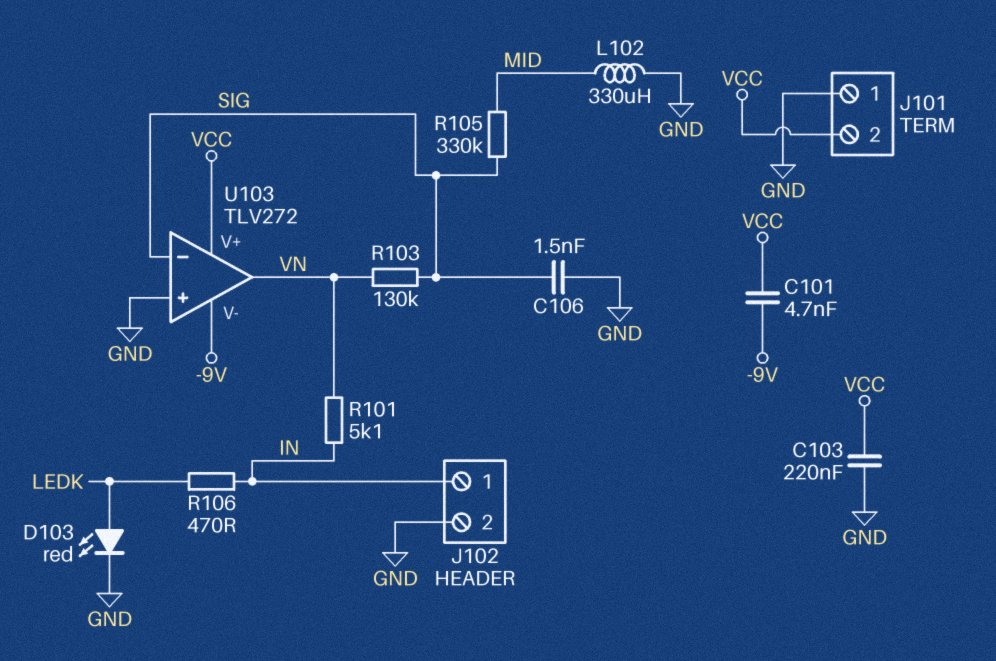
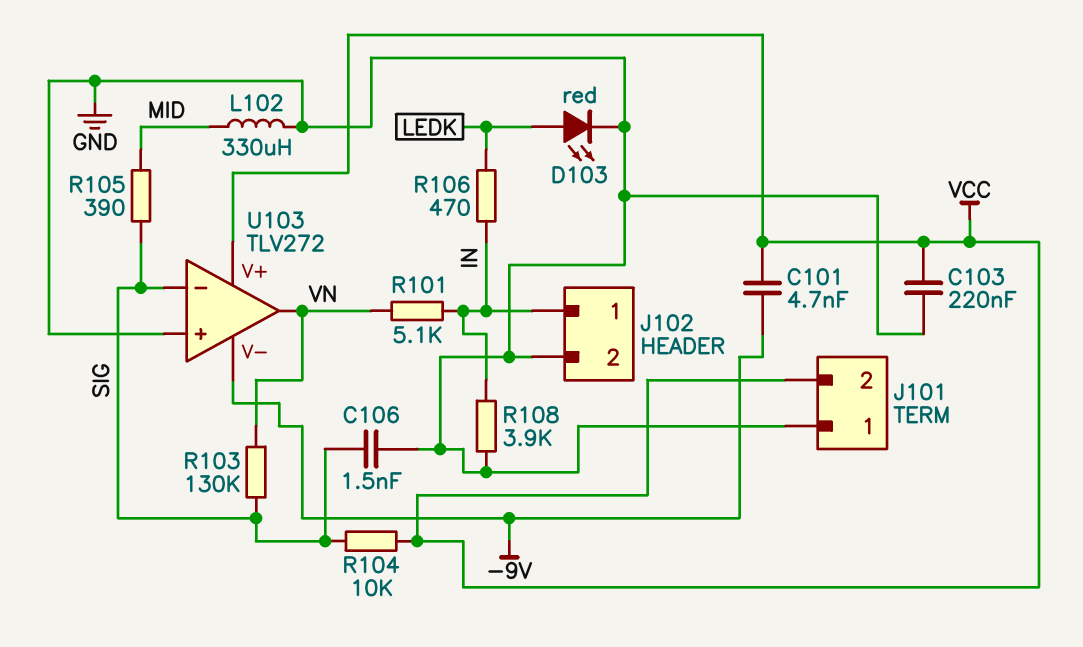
R104: none -> 10k (SIG, VCC)
R105: 330k (MID, SIG) -> 390 (MID, SIG)
R108: none -> 3.9k (GND, IN)

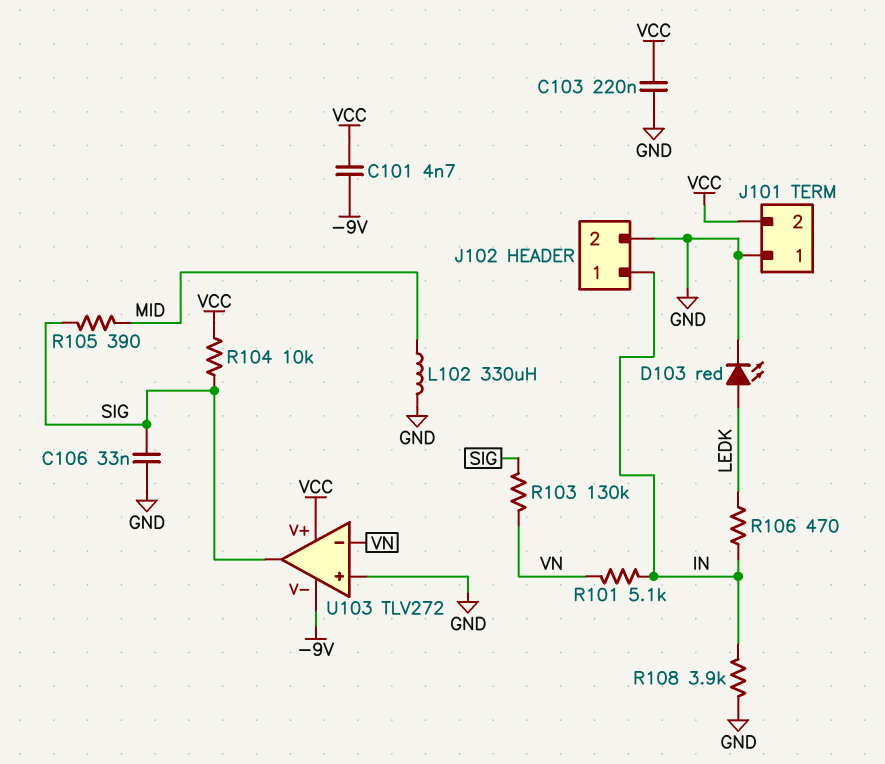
C106: 1.5nF (GND, SIG) -> 33nF (GND, SIG)
U103 pin in-: SIG -> VN
U103 pin out: VN -> SIG

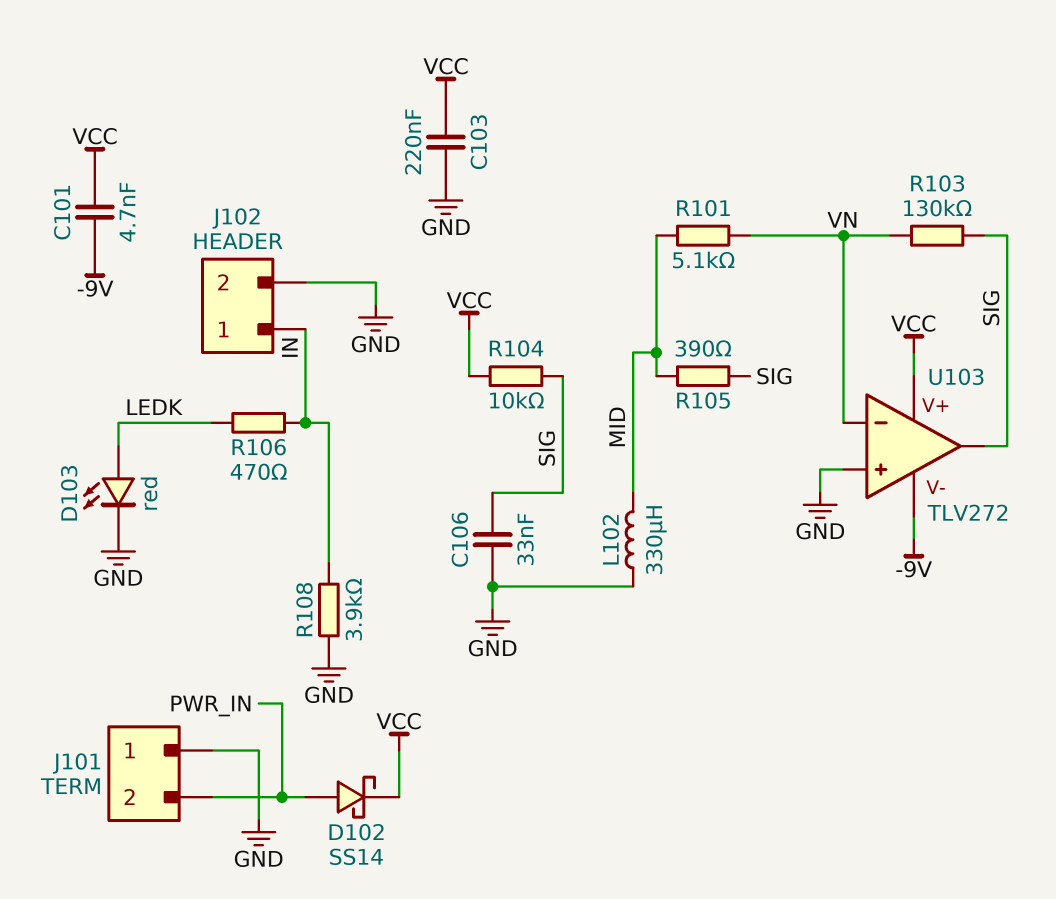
D102: none -> schottky SS14 (A PWR_IN, K VCC)
J101 pin 2: VCC -> PWR_IN
R101: 5.1k (IN, VN) -> 5.1k (MID, VN)

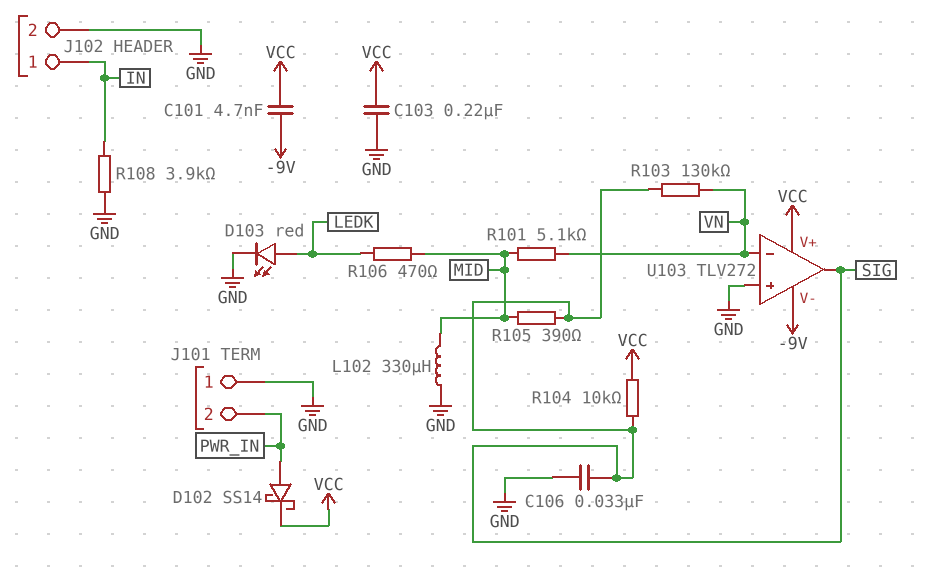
R106: 470 (IN, LEDK) -> 470 (LEDK, MID)

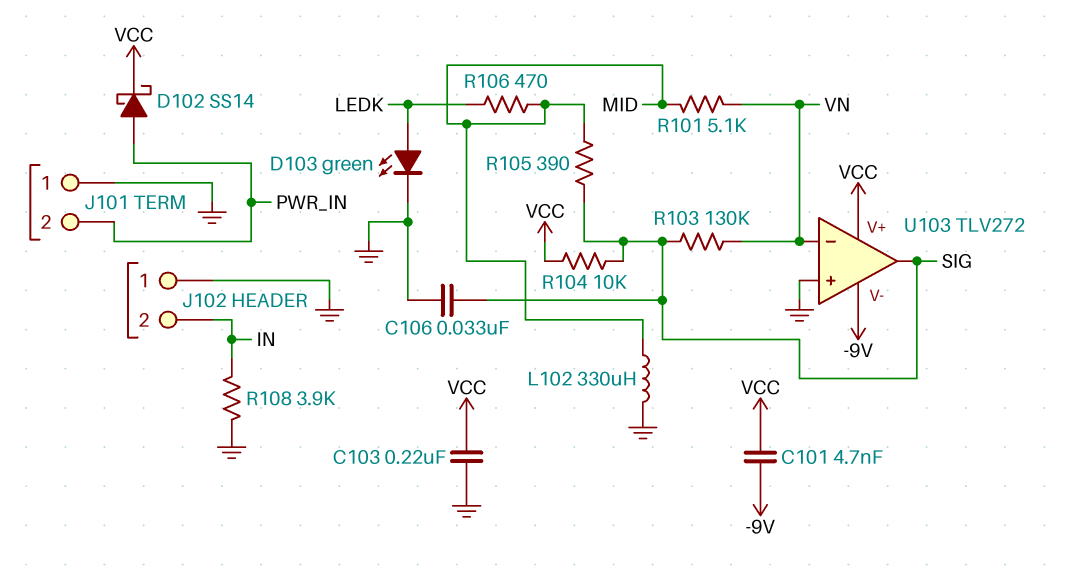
D103: LED red (A LEDK, K GND) -> LED green (A LEDK, K GND)
J102 pin 1: IN -> GND
J102 pin 2: GND -> IN

